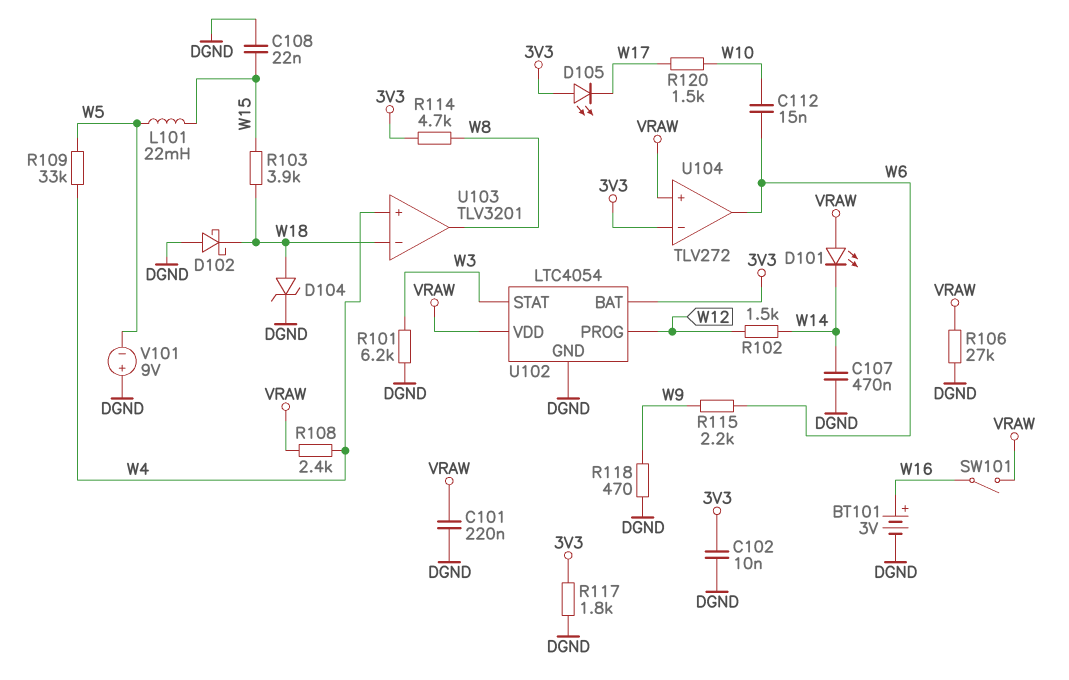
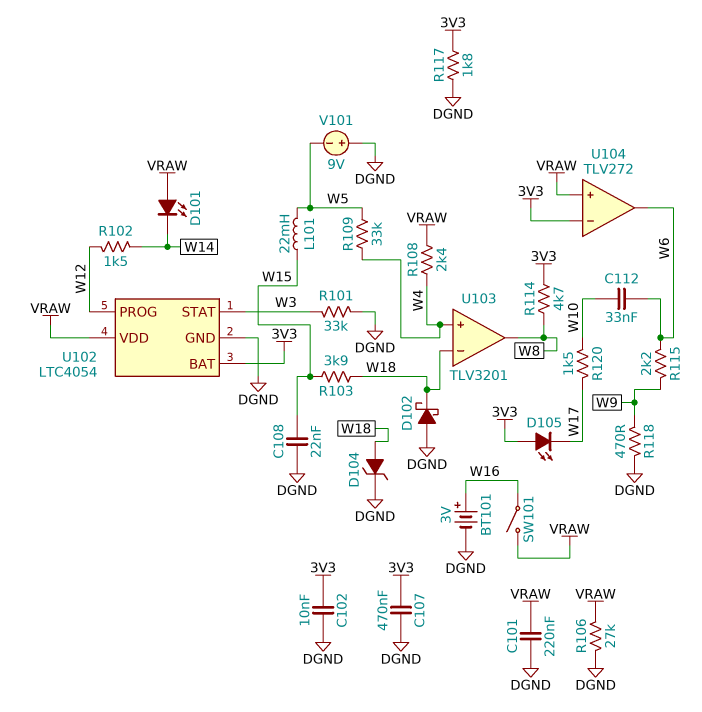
C107: 470nF (DGND, W14) -> 470nF (3V3, DGND)
C112: 15nF (W6, W10) -> 33nF (W6, W10)
R101: 6.2k (DGND, W3) -> 33k (DGND, W3)

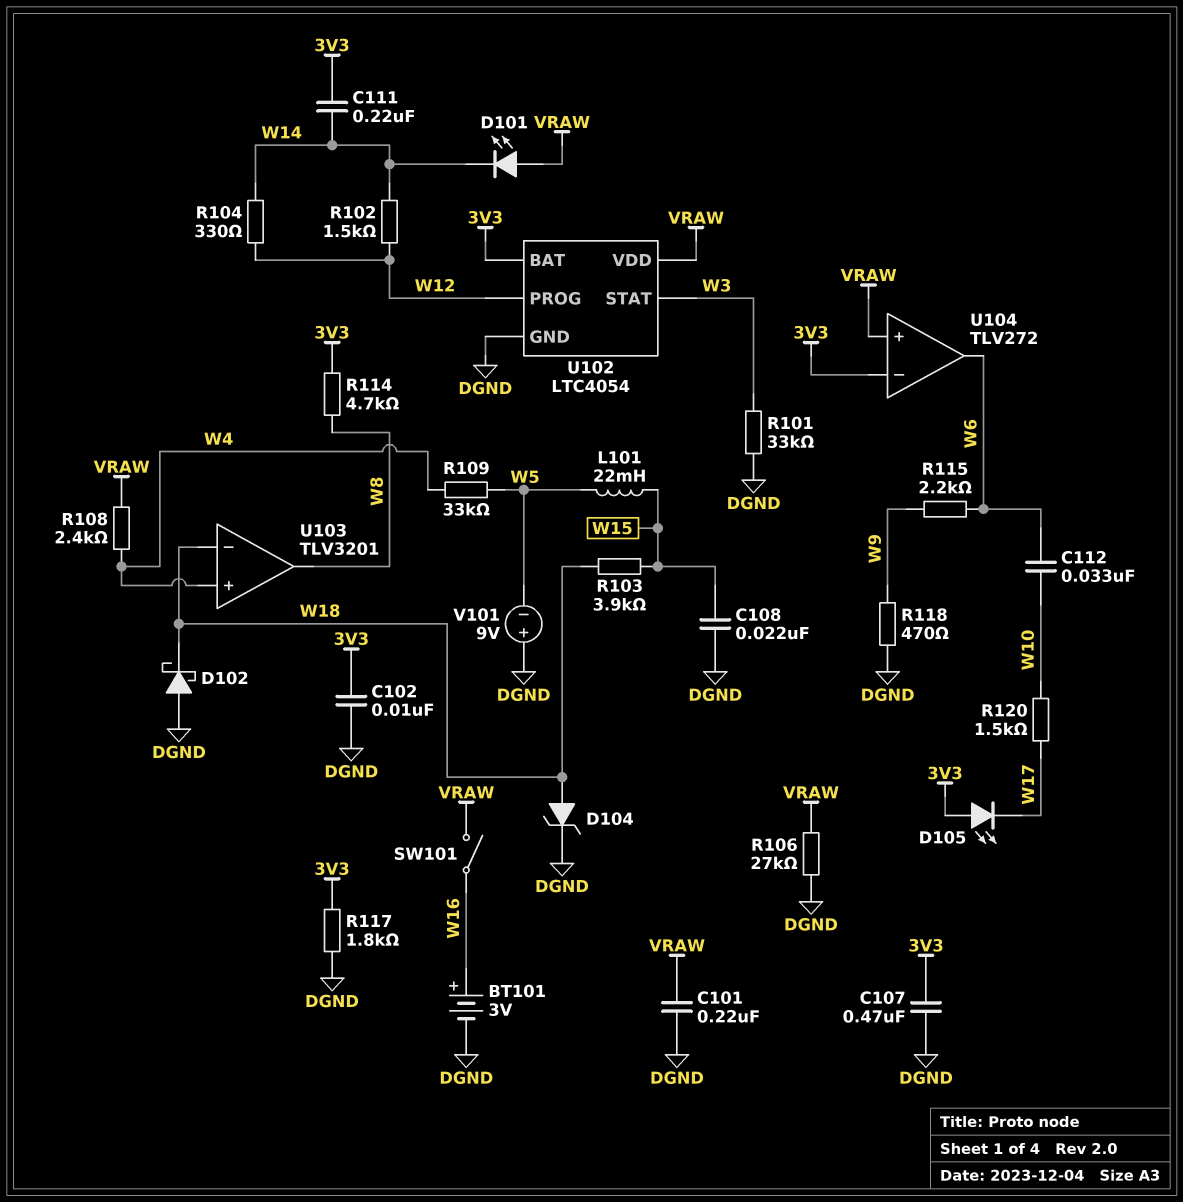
C111: none -> 220nF (3V3, W14)
R104: none -> 330 (W12, W14)

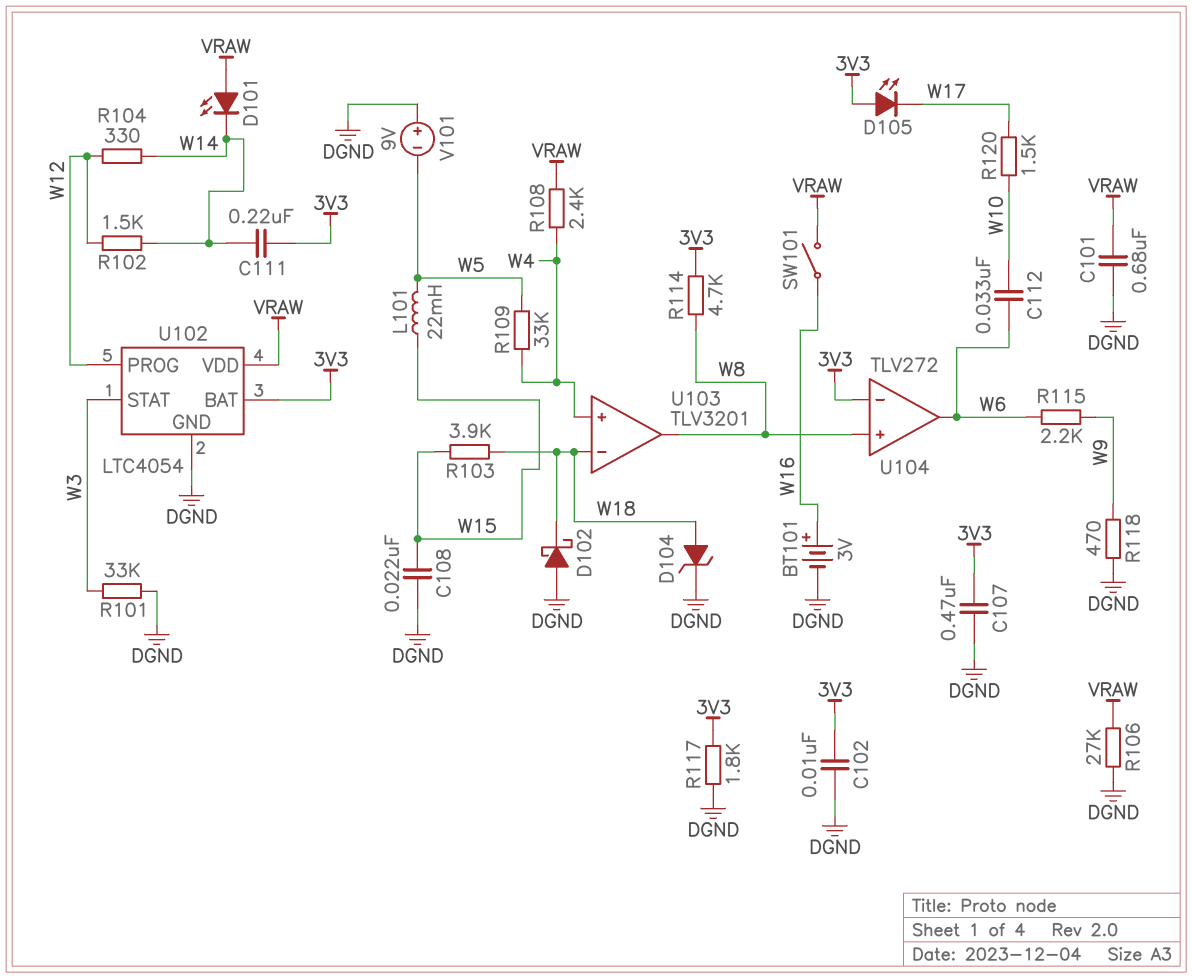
C101: 220nF (DGND, VRAW) -> 680nF (DGND, VRAW)
U104 pin in+: VRAW -> W8

